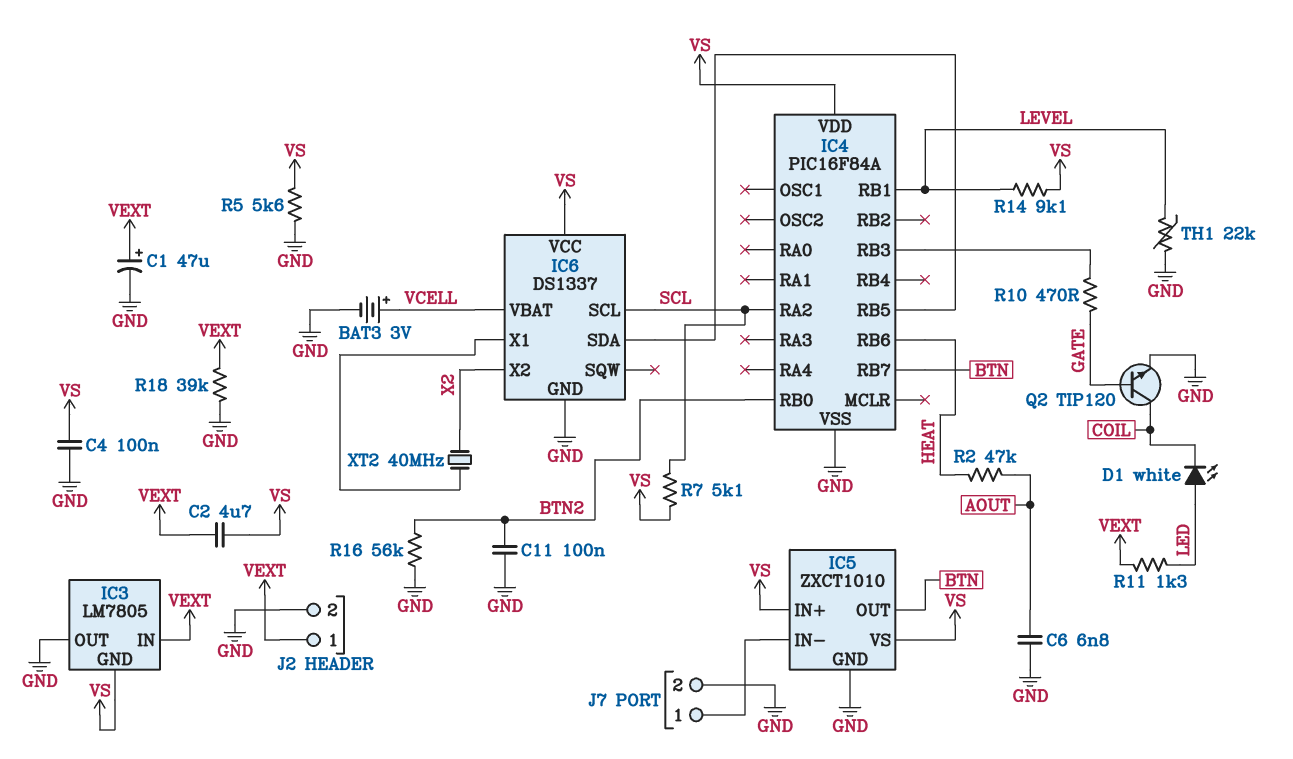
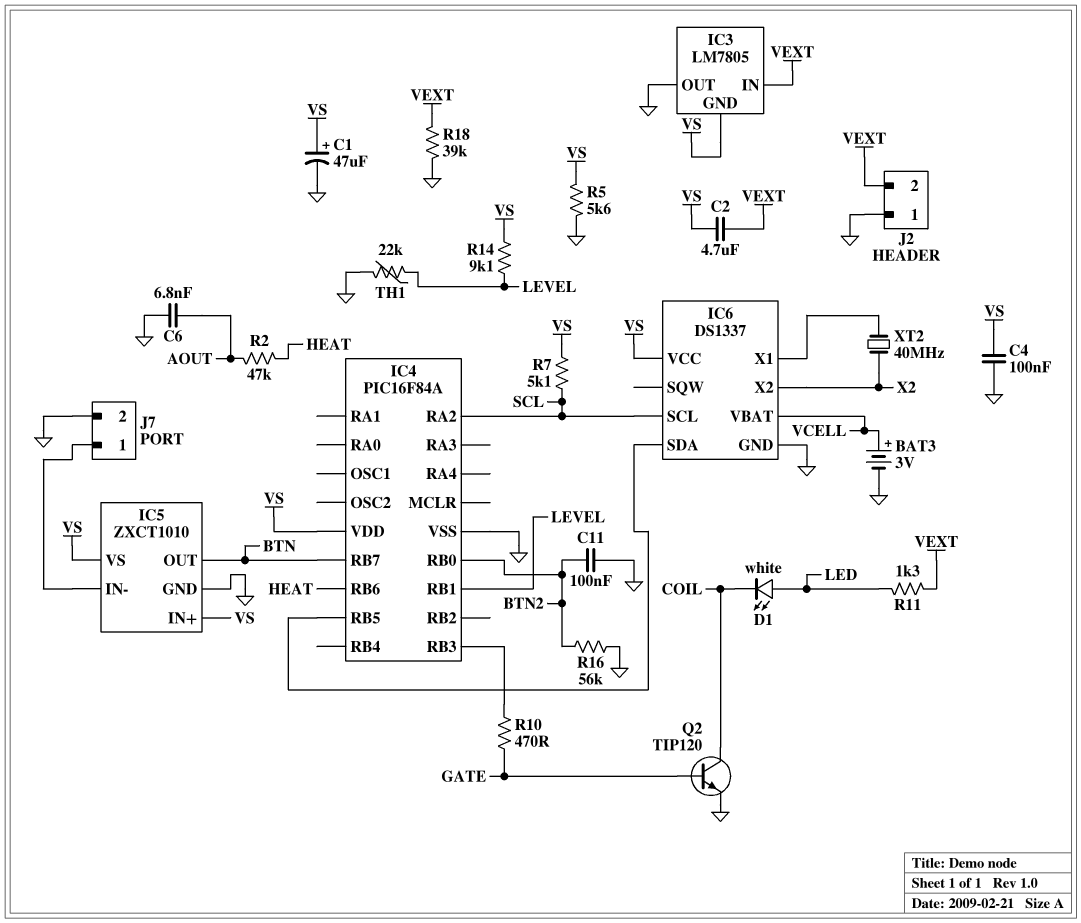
C1: 47uF (plus VEXT, minus GND) -> 47uF (plus VS, minus GND)
J2 pin 1: VEXT -> GND
J2 pin 2: GND -> VEXT

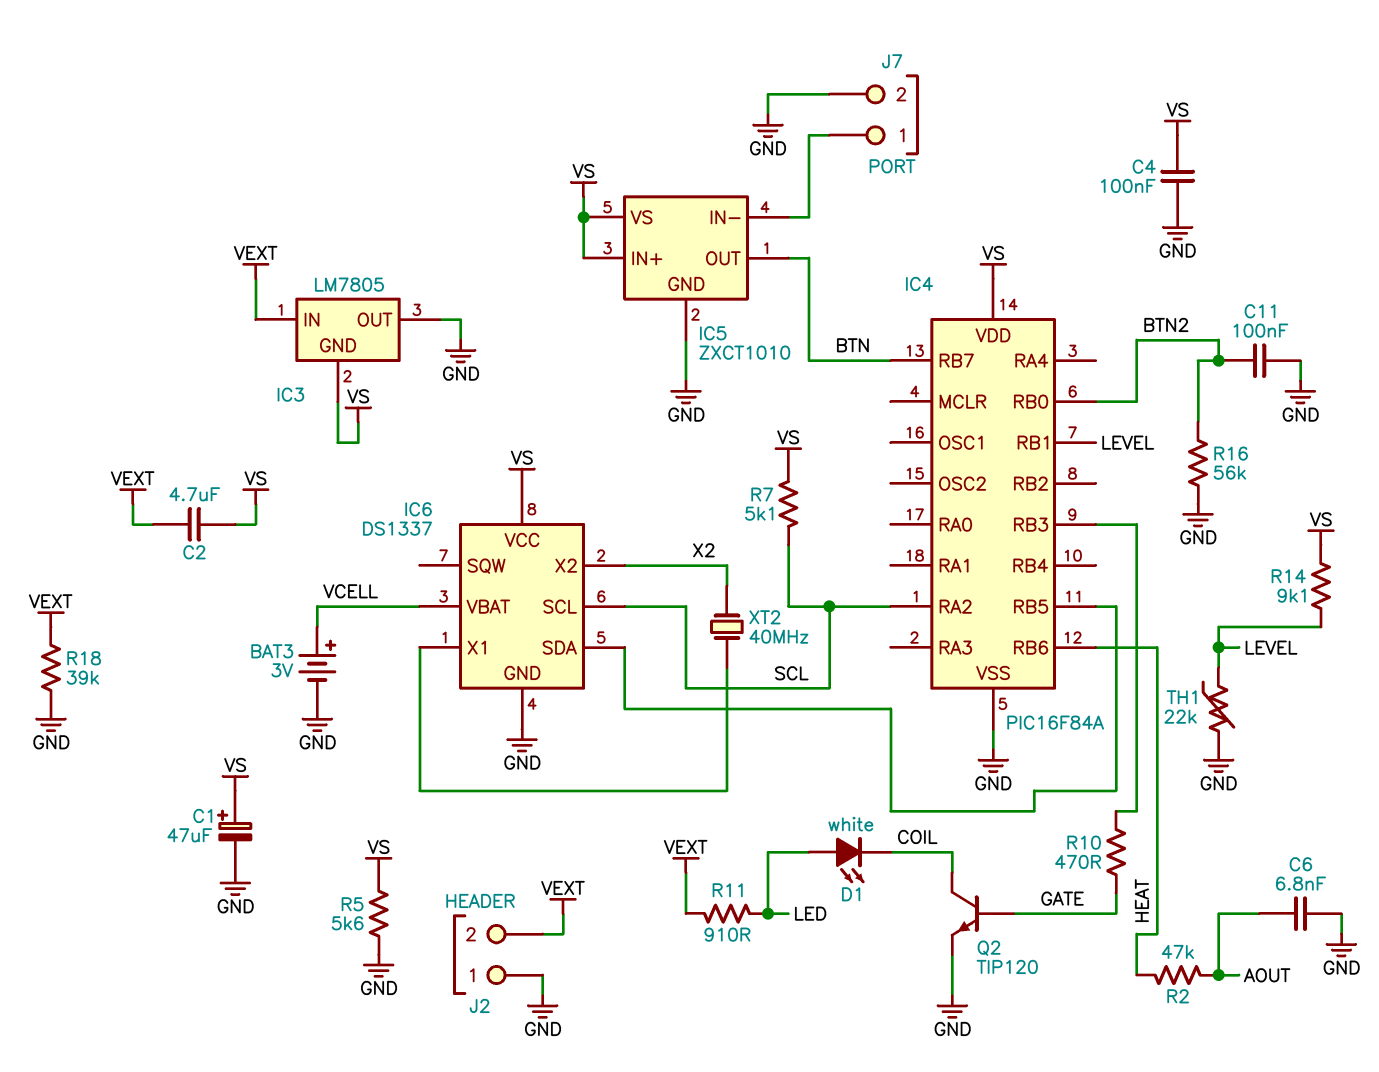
R11: 1.3k (LED, VEXT) -> 910 (LED, VEXT)

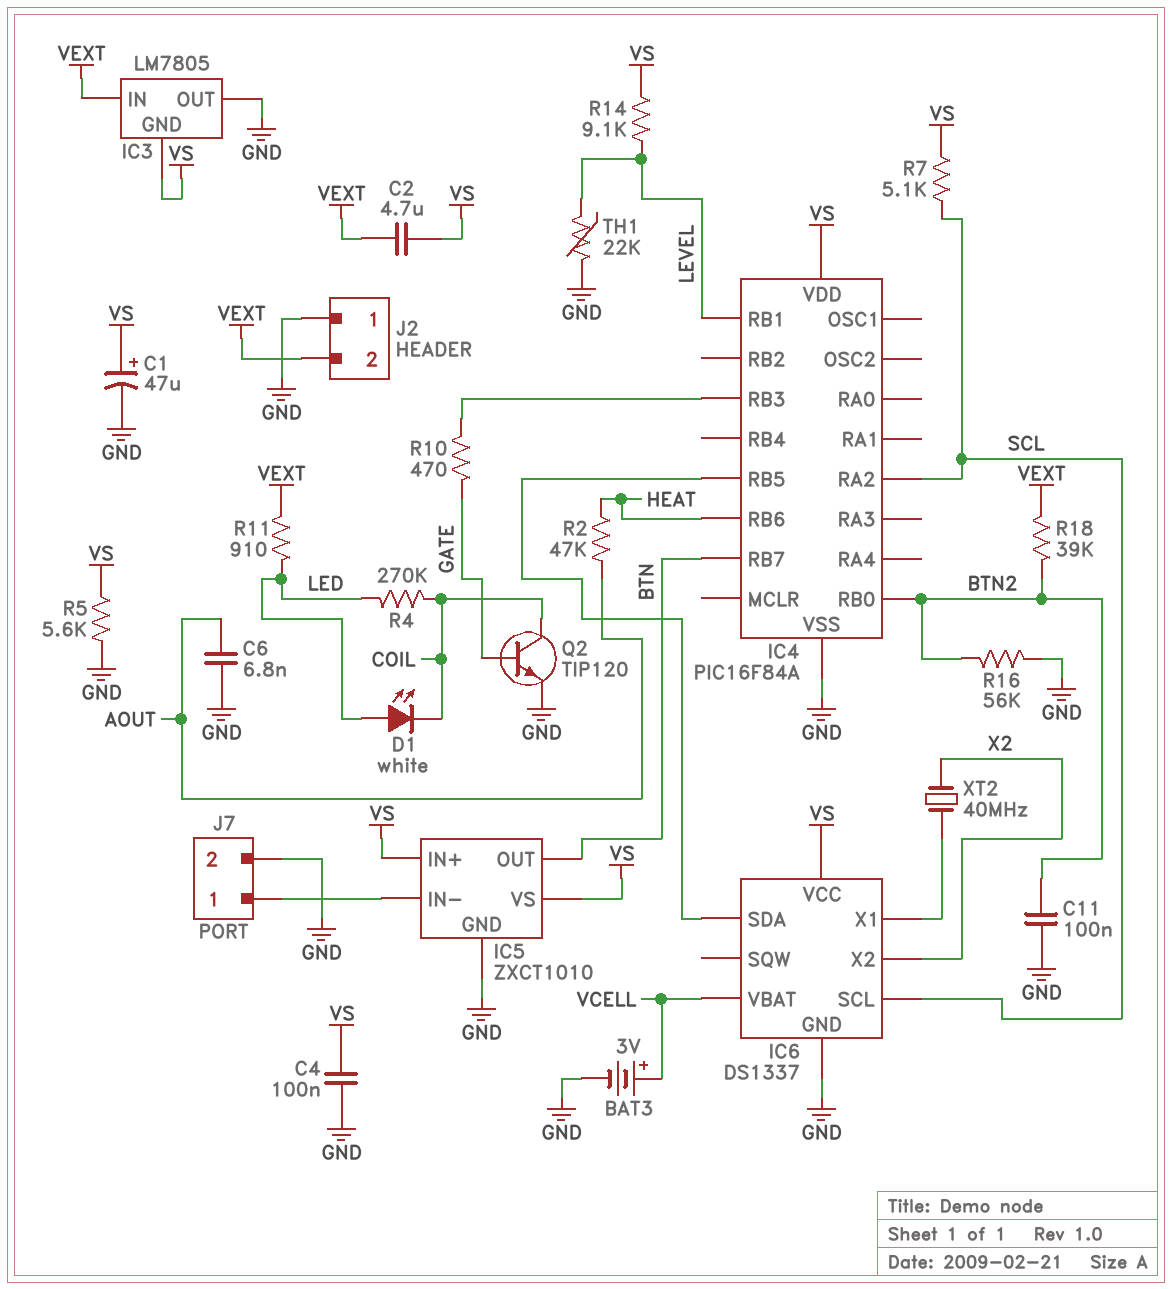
R4: none -> 270k (COIL, LED)
R18: 39k (GND, VEXT) -> 39k (BTN2, VEXT)

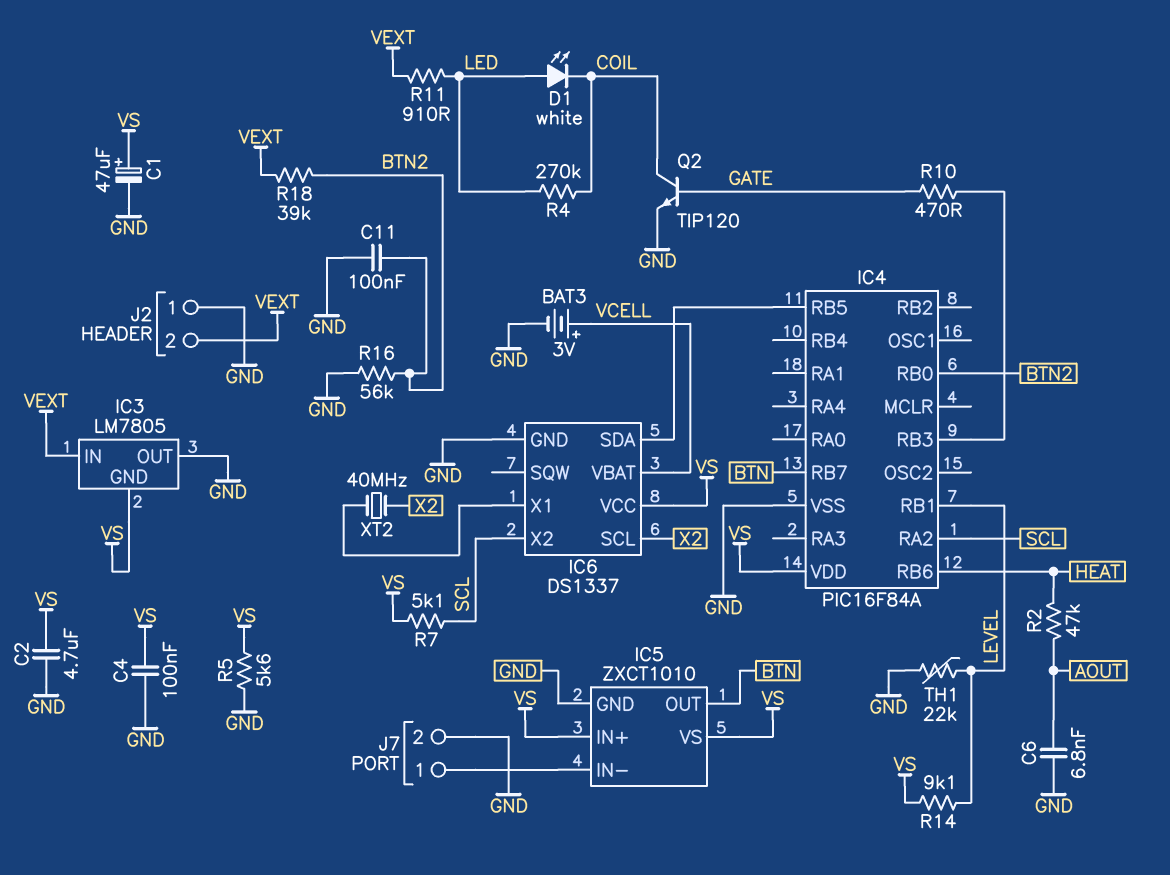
C2: 4.7uF (VEXT, VS) -> 4.7uF (GND, VS)
IC6 pin SCL: SCL -> X2
IC6 pin X2: X2 -> SCL

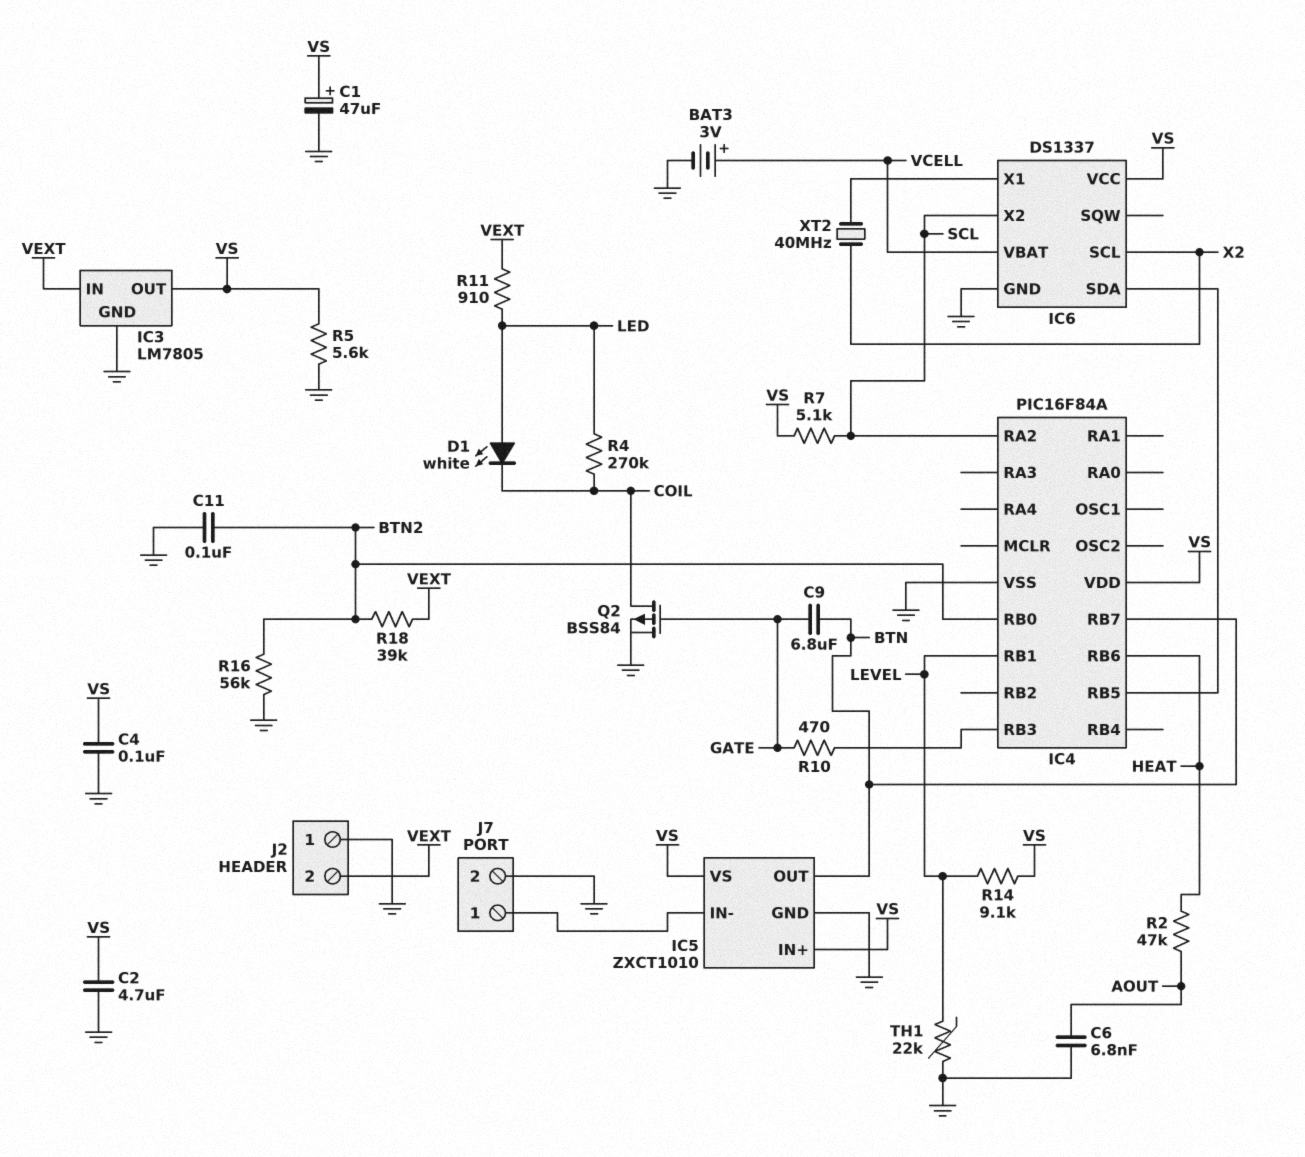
C9: none -> 6.8uF (BTN, GATE)
IC3 pin GND: VS -> GND
IC3 pin OUT: GND -> VS
Q2: NPN TIP120 (B GATE, C COIL, E GND) -> PMOS BSS84 (G GATE, D COIL, S GND)

